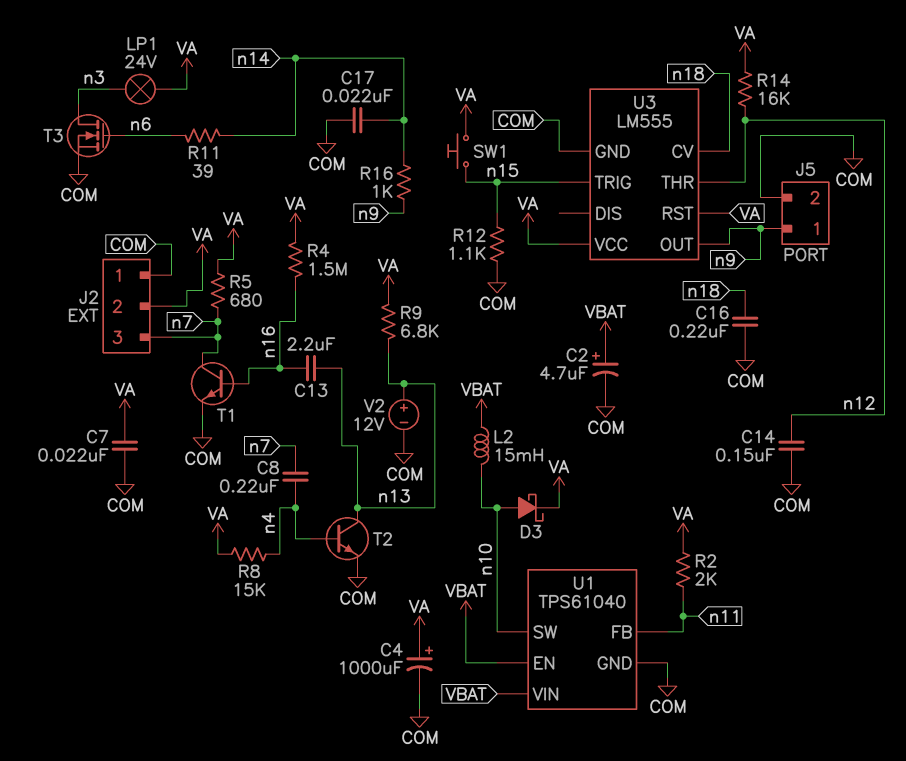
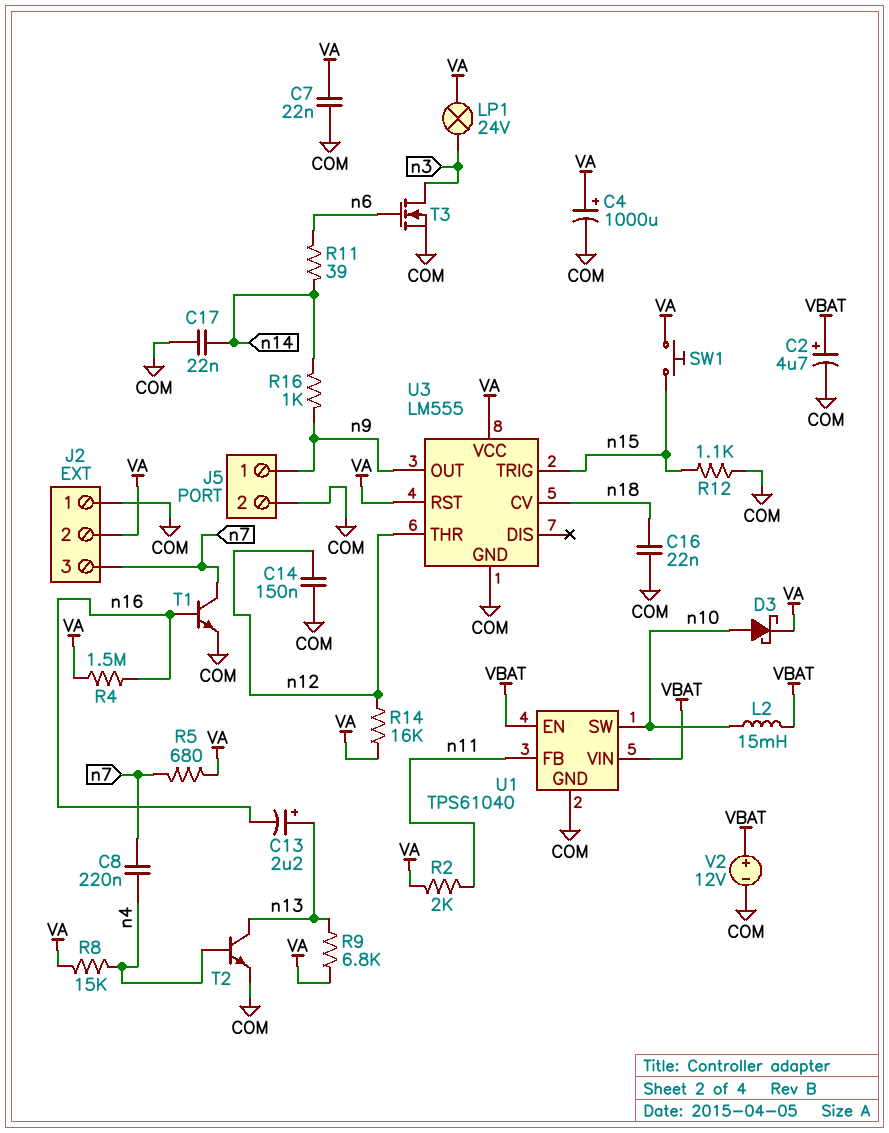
C13: 2.2uF (n13, n16) -> 2.2uF (plus n13, minus n16)
C16: 220nF (COM, n18) -> 22nF (COM, n18)
V2: 12V (plus n13, minus COM) -> 12V (plus VBAT, minus COM)

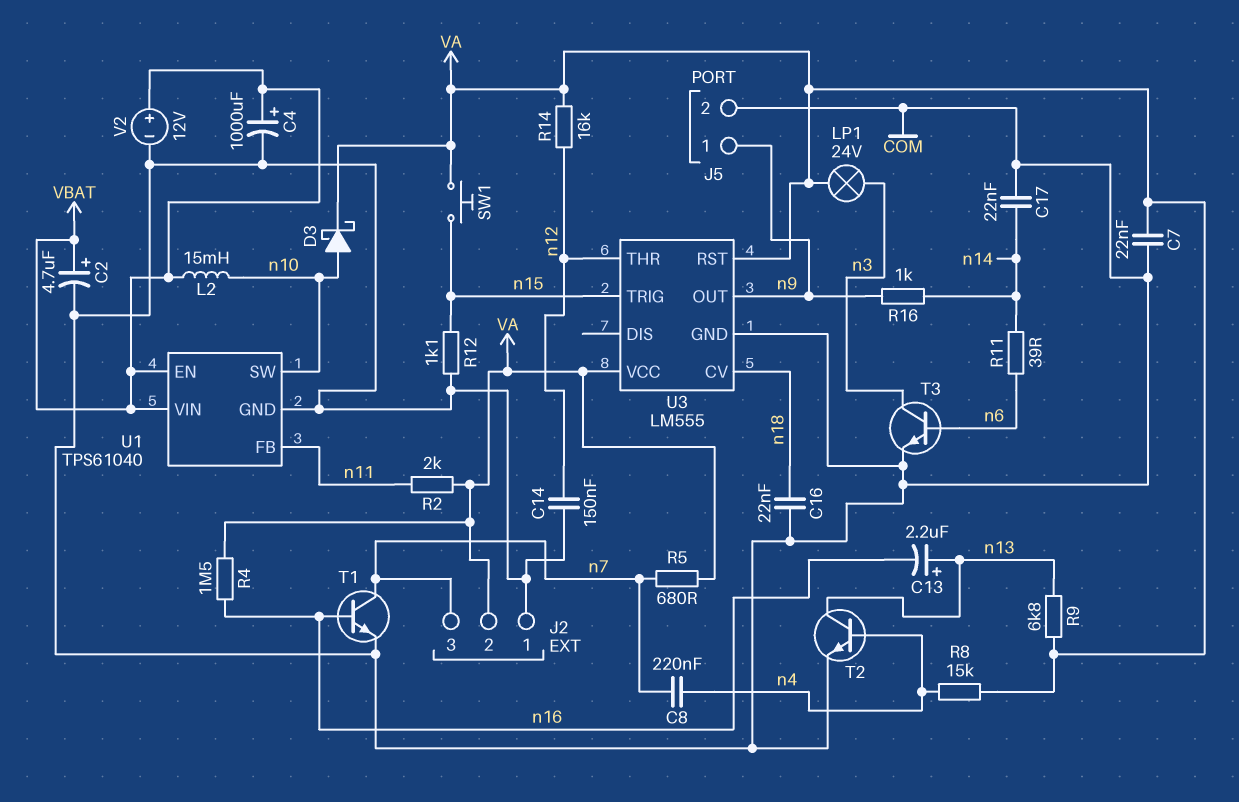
C4: 1000uF (plus VA, minus COM) -> 1000uF (plus VBAT, minus COM)
T3: NMOS (G n6, D n3, S COM) -> NPN (B n6, C n3, E COM)

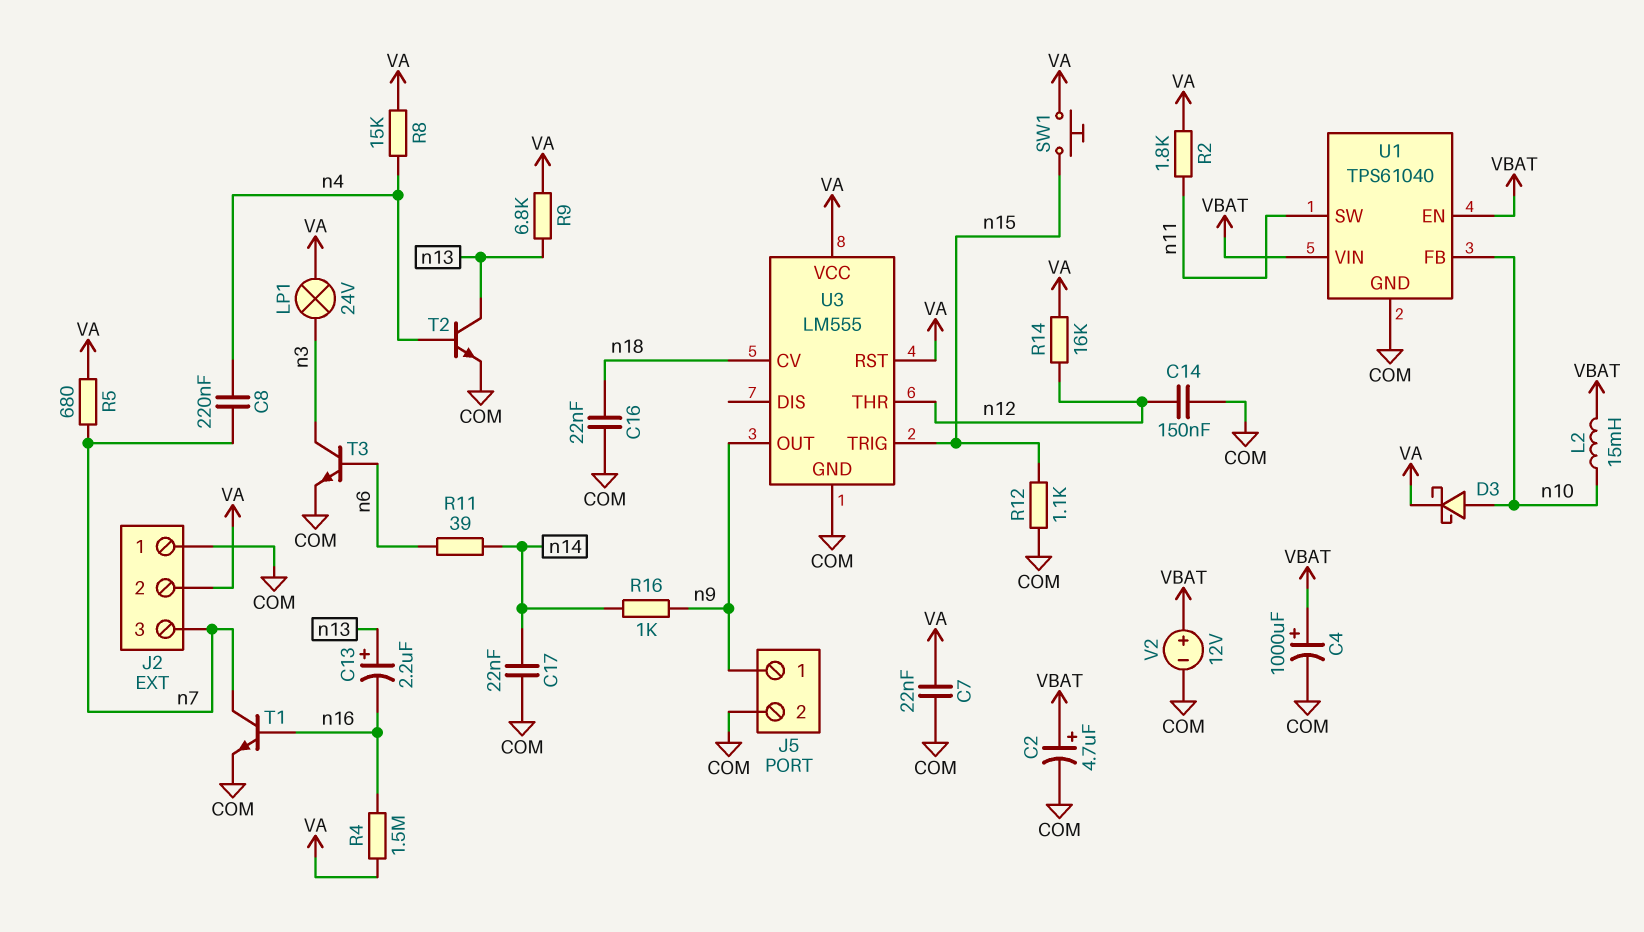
R2: 2k (VA, n11) -> 1.8k (VA, n11)
U1 pin FB: n11 -> n10
U1 pin SW: n10 -> n11

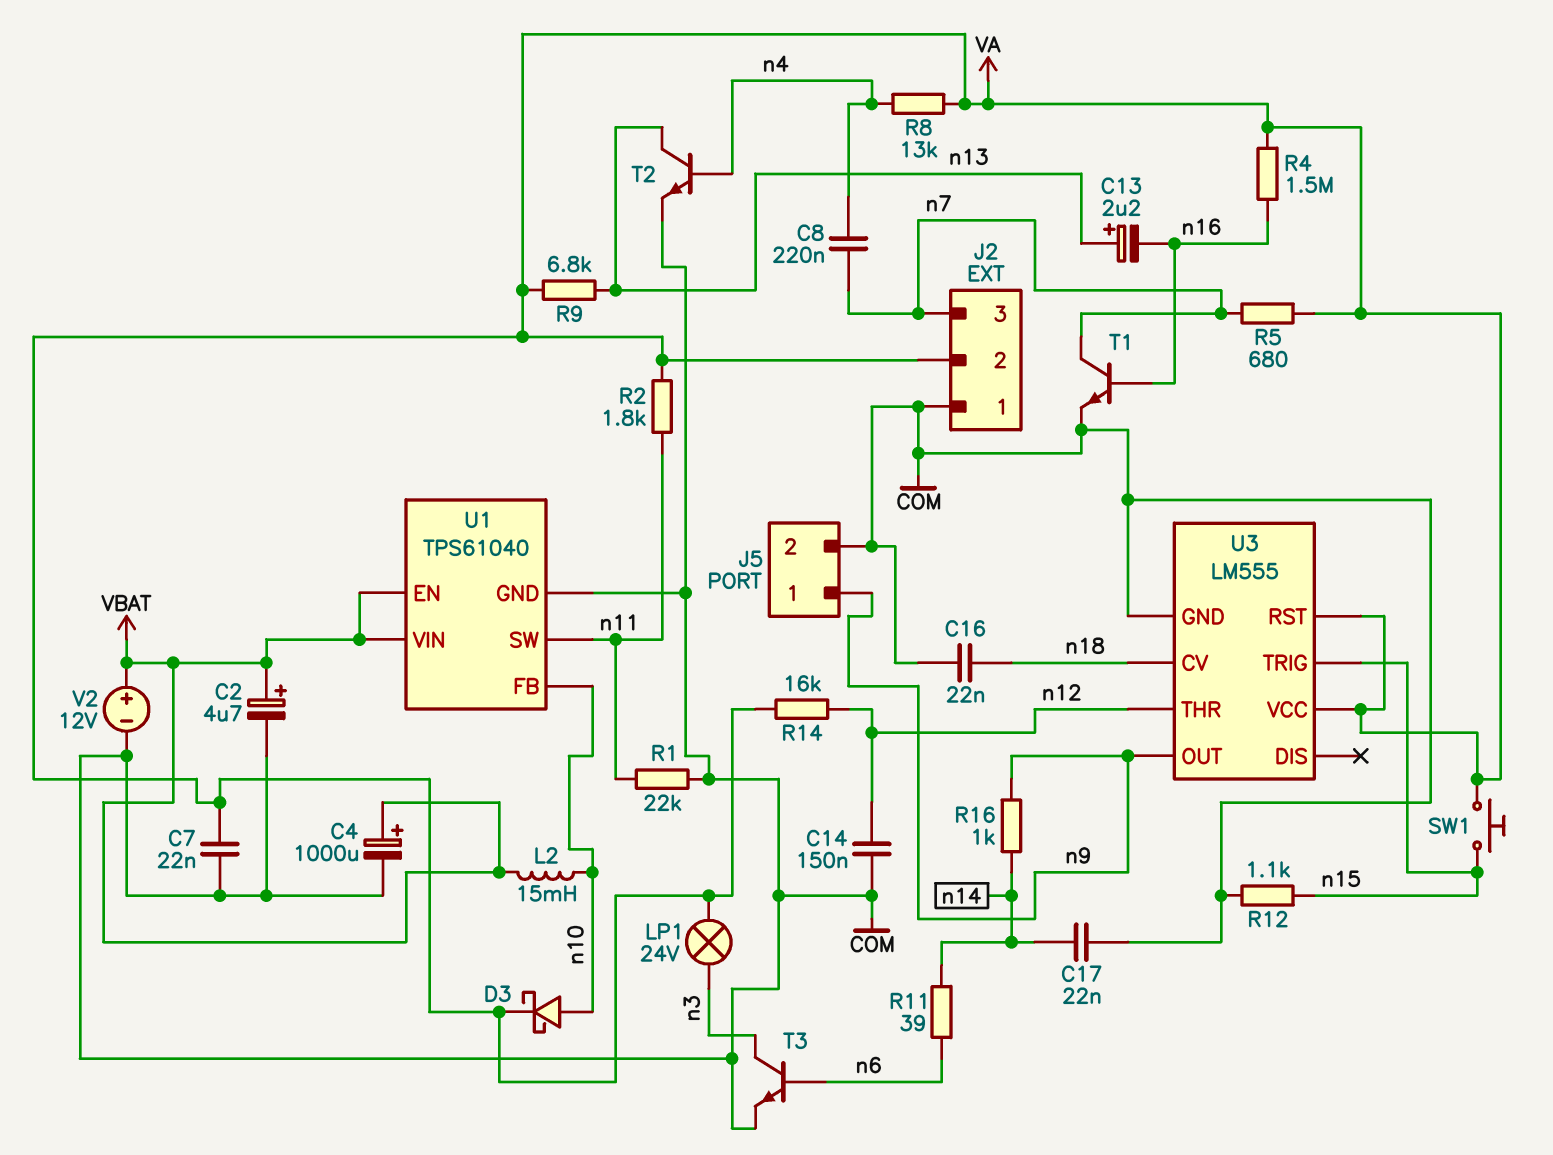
R1: none -> 22k (COM, n11)
R8: 15k (VA, n4) -> 13k (VA, n4)

